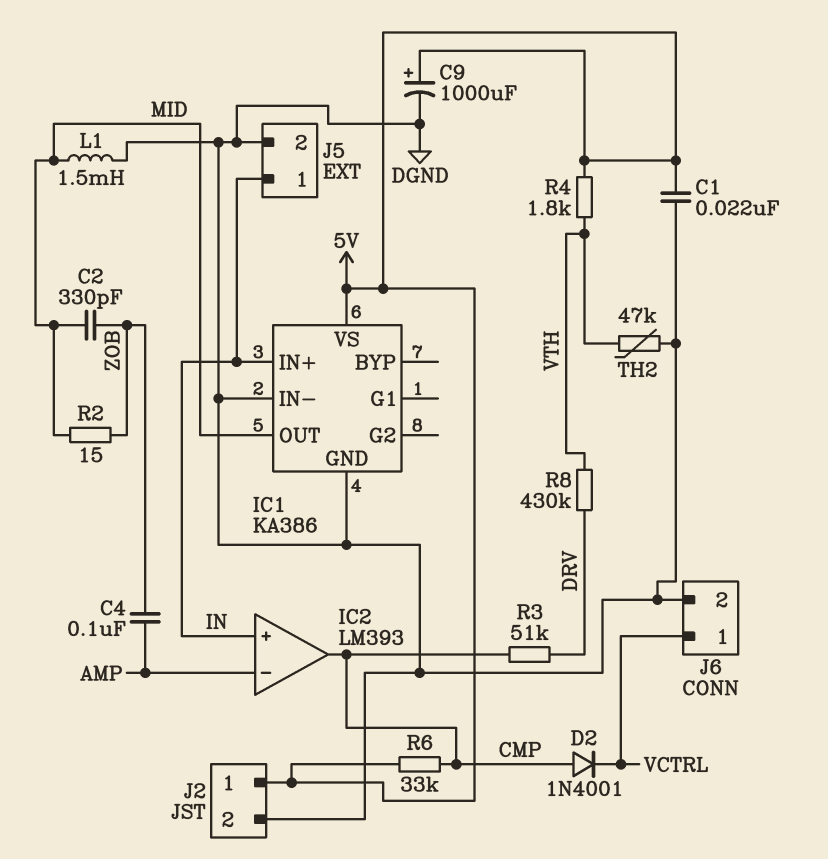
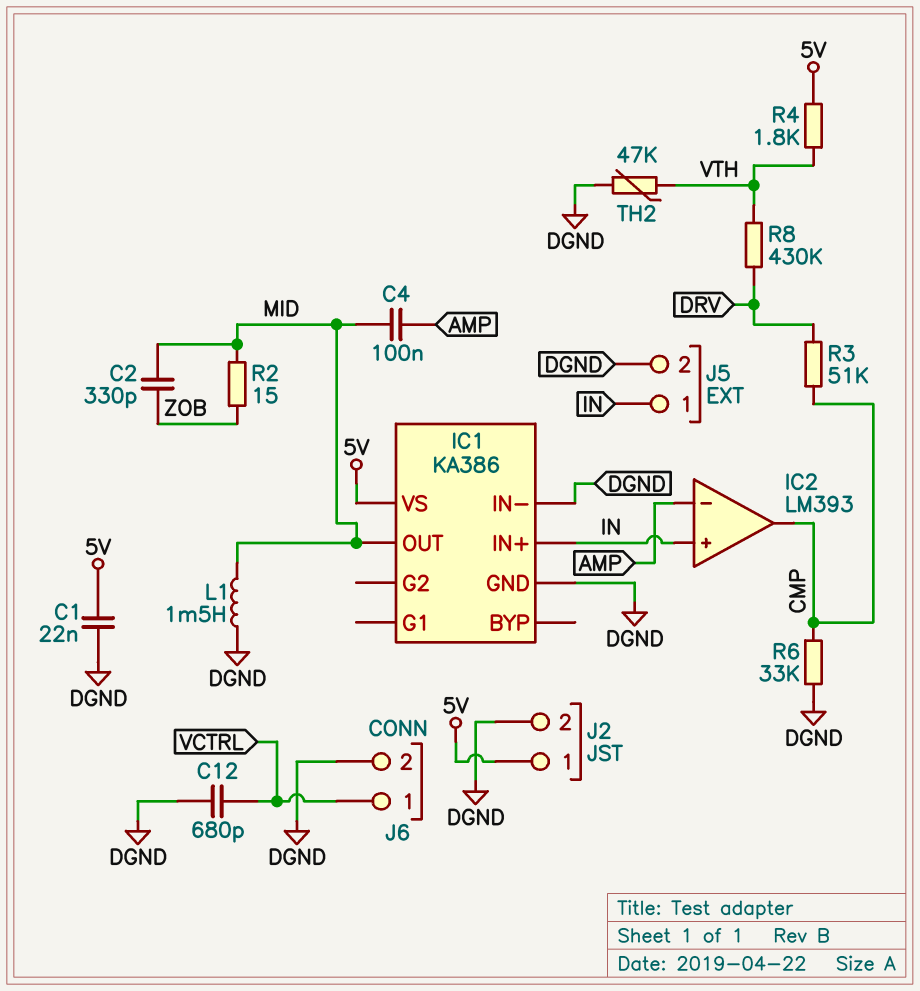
C4: 100nF (AMP, ZOB) -> 100nF (AMP, MID)
C9: 1000uF (plus 5V, minus DGND) -> none
C12: none -> 680pF (DGND, VCTRL)
D2: diode 1N4001 (A CMP, K VCTRL) -> none
R6: 33k (5V, CMP) -> 33k (CMP, DGND)

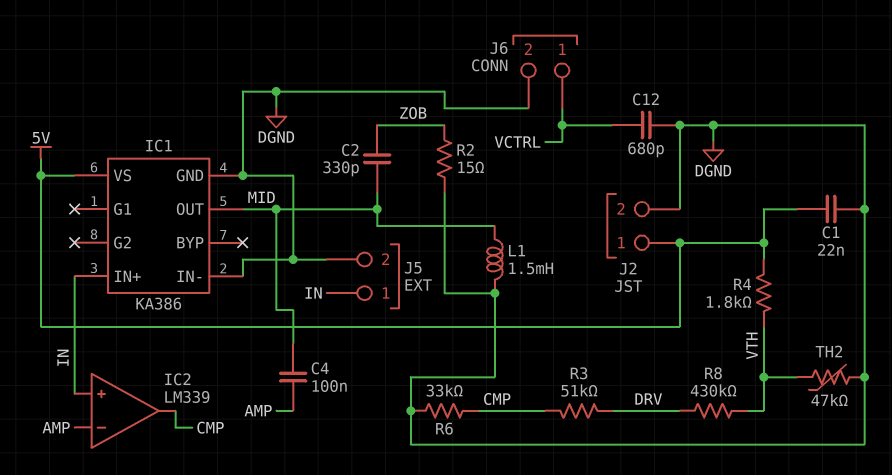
IC2: LM393 -> LM339
R2: 15 (MID, ZOB) -> 15 (DGND, ZOB)

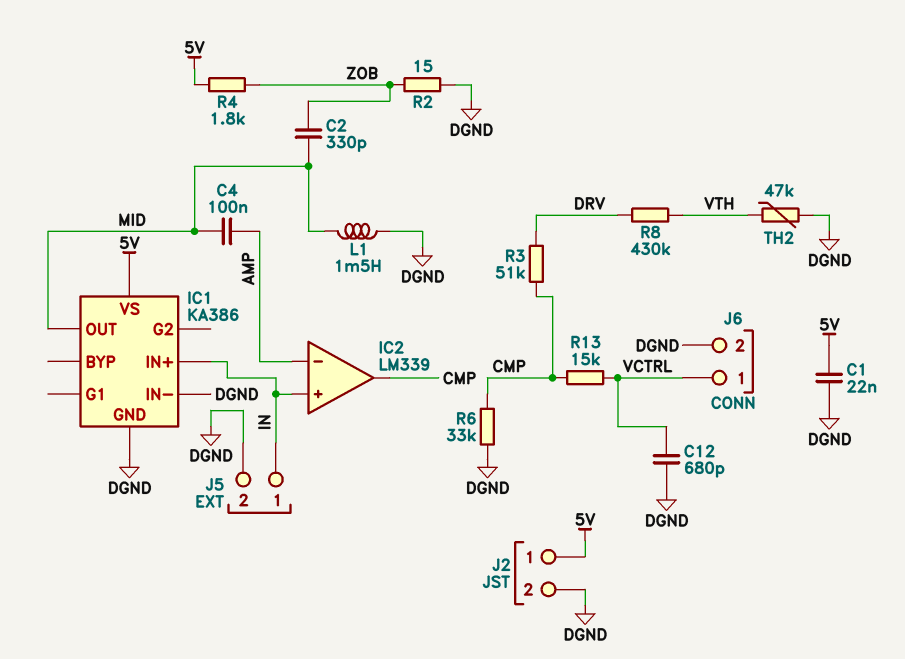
R4: 1.8k (5V, VTH) -> 1.8k (5V, ZOB)
R13: none -> 15k (CMP, VCTRL)

